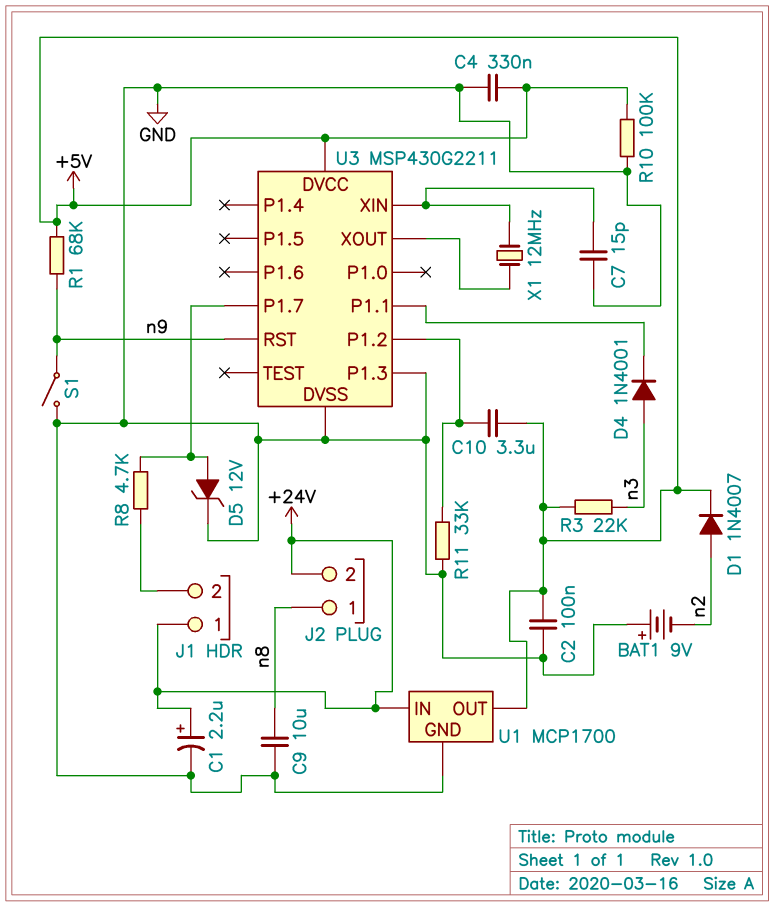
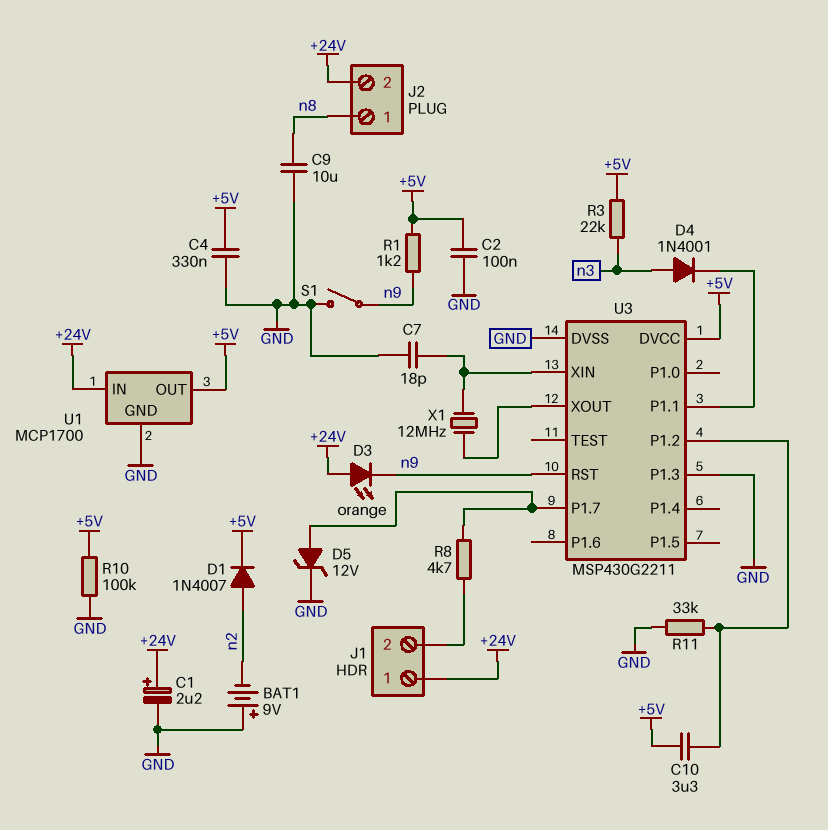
C7: 15pF (GND, U3/XIN) -> 18pF (GND, U3/XIN)
D3: none -> LED orange (A +24V, K n9)
R1: 68k (+5V, n9) -> 1.2k (+5V, n9)

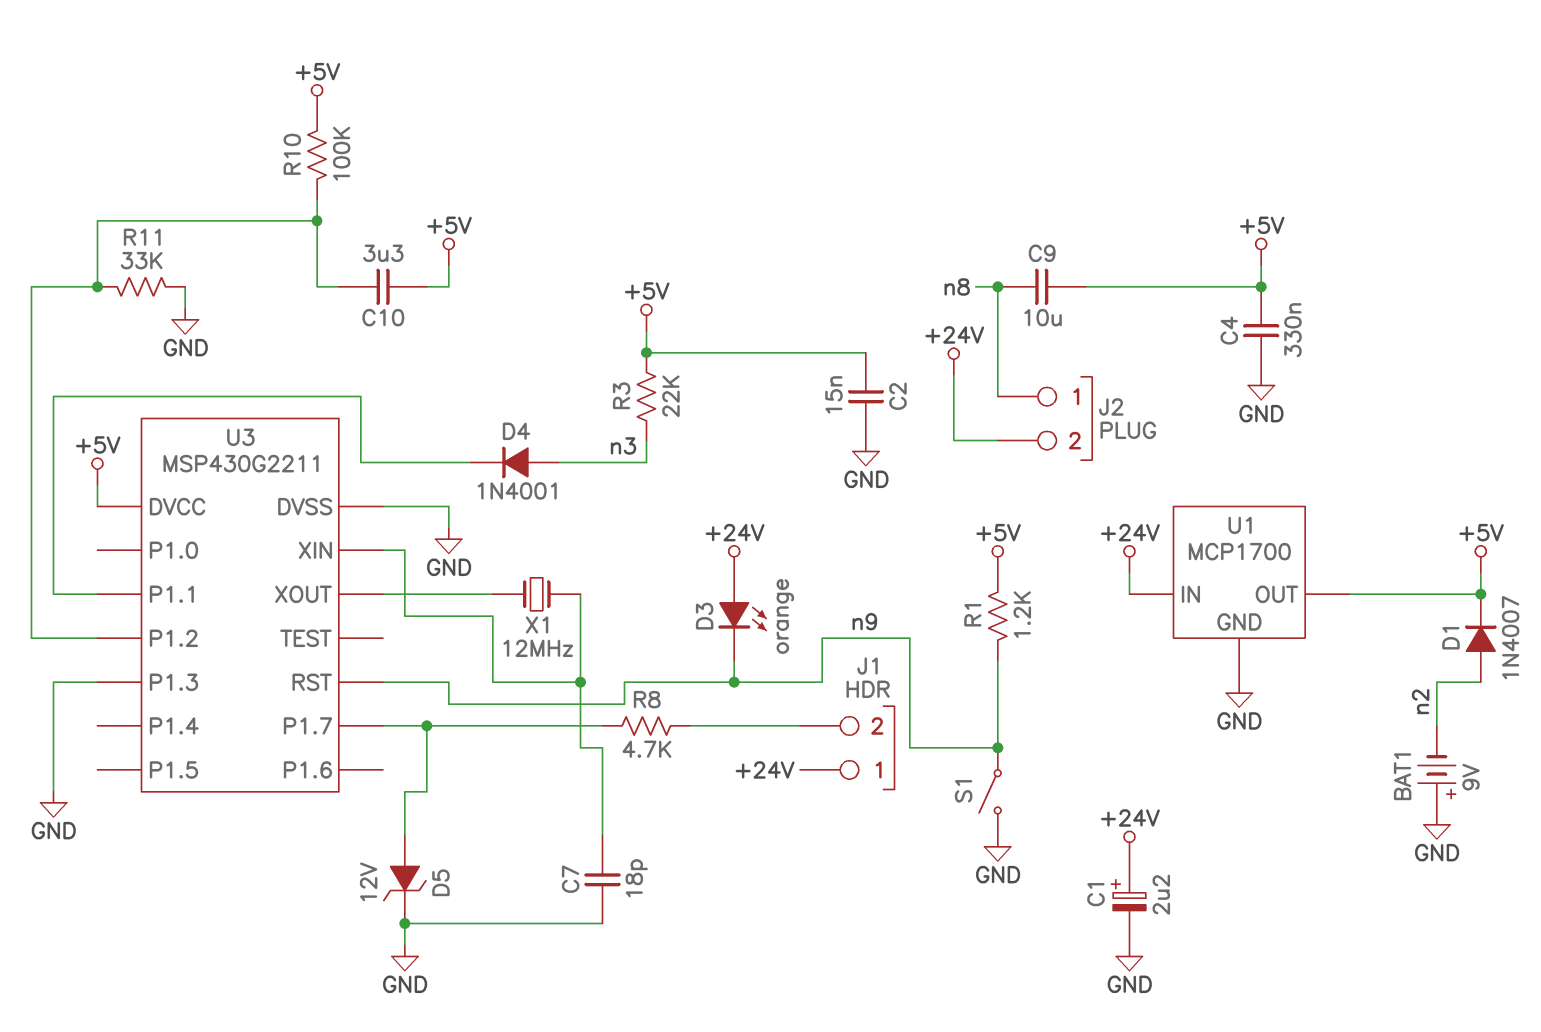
C2: 100nF (+5V, GND) -> 15nF (+5V, GND)
C9: 10uF (GND, n8) -> 10uF (+5V, n8)
R10: 100k (+5V, GND) -> 100k (+5V, U3/P1.2)

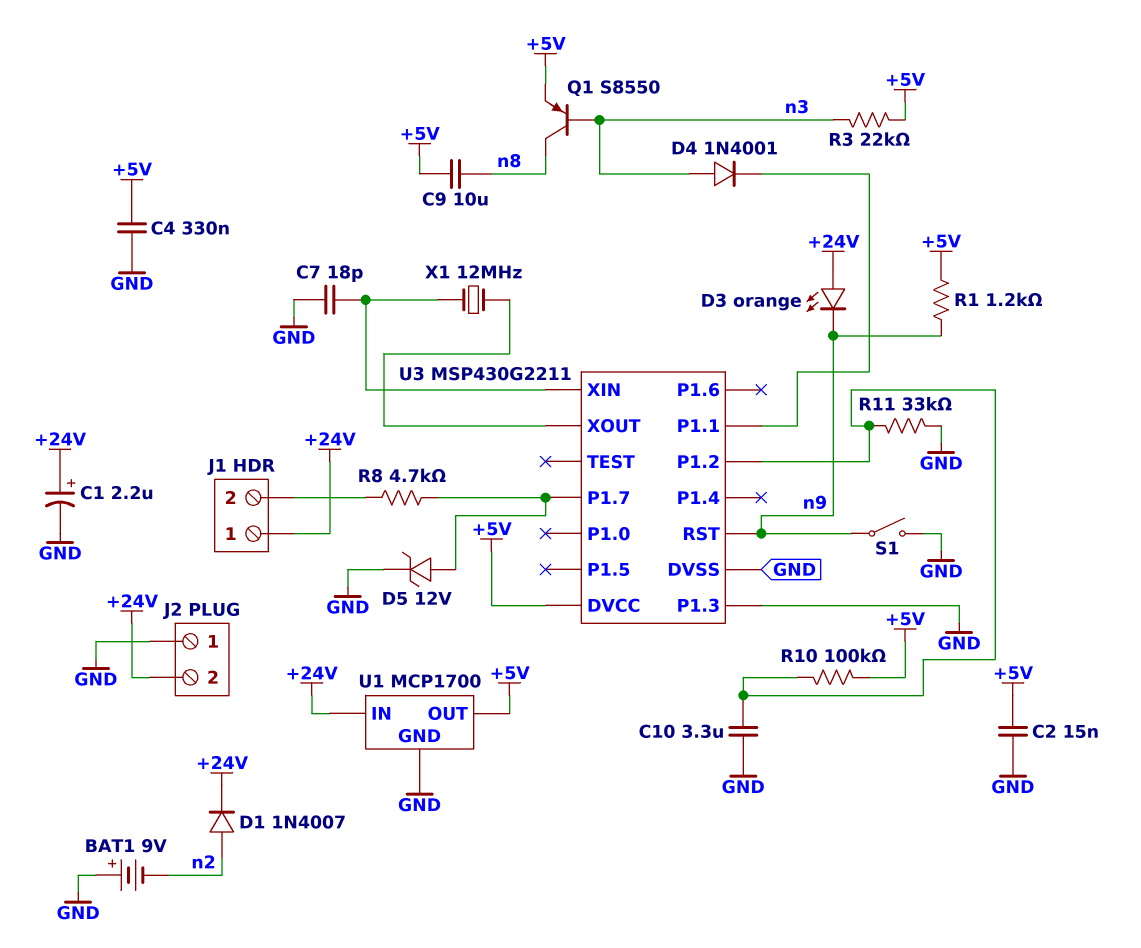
C10: 3.3uF (+5V, U3/P1.2) -> 3.3uF (GND, U3/P1.2)
D1: diode 1N4007 (A n2, K +5V) -> diode 1N4007 (A n2, K +24V)
J2 pin 1: n8 -> GND
Q1: none -> PNP S8550 (B n3, C n8, E +5V)

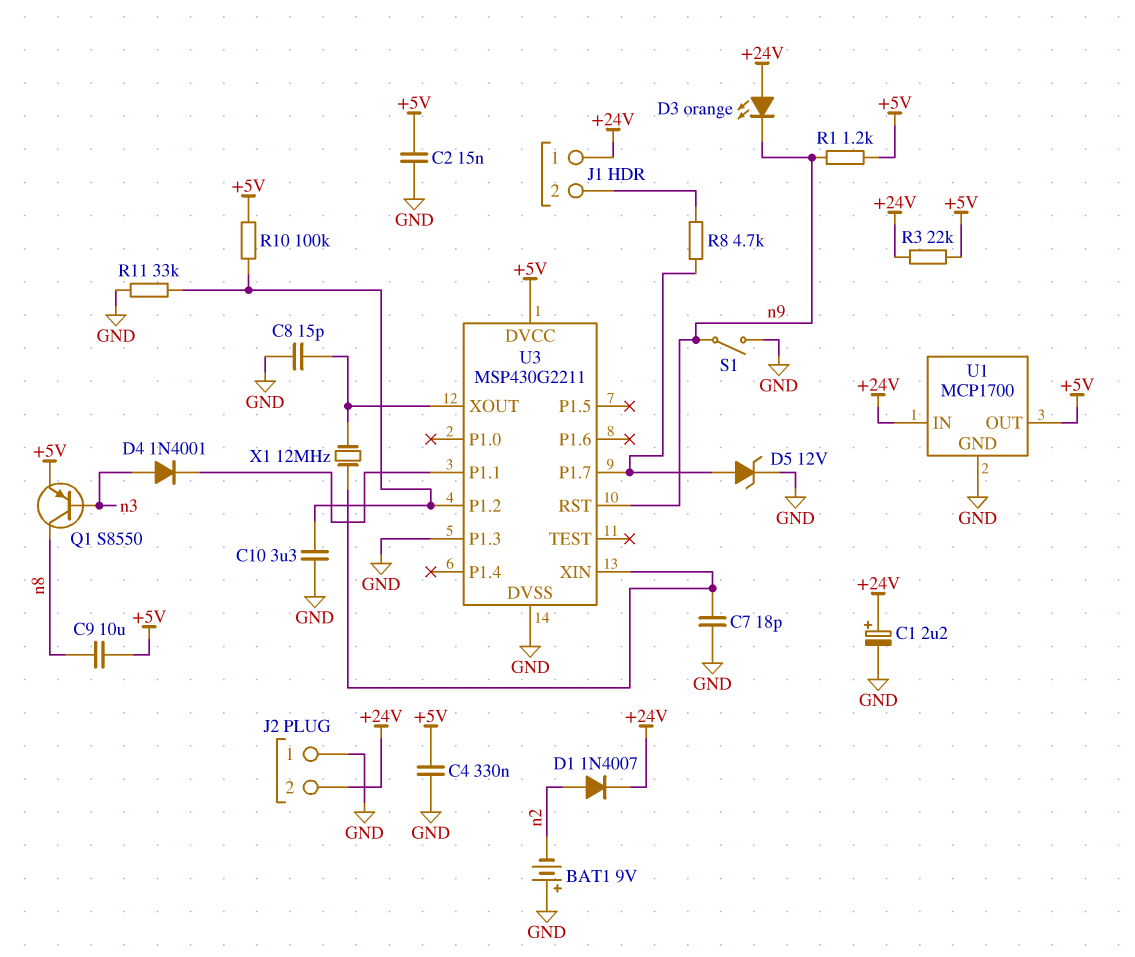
C8: none -> 15pF (GND, U3/XOUT)
R3: 22k (+5V, n3) -> 22k (+5V, +24V)

